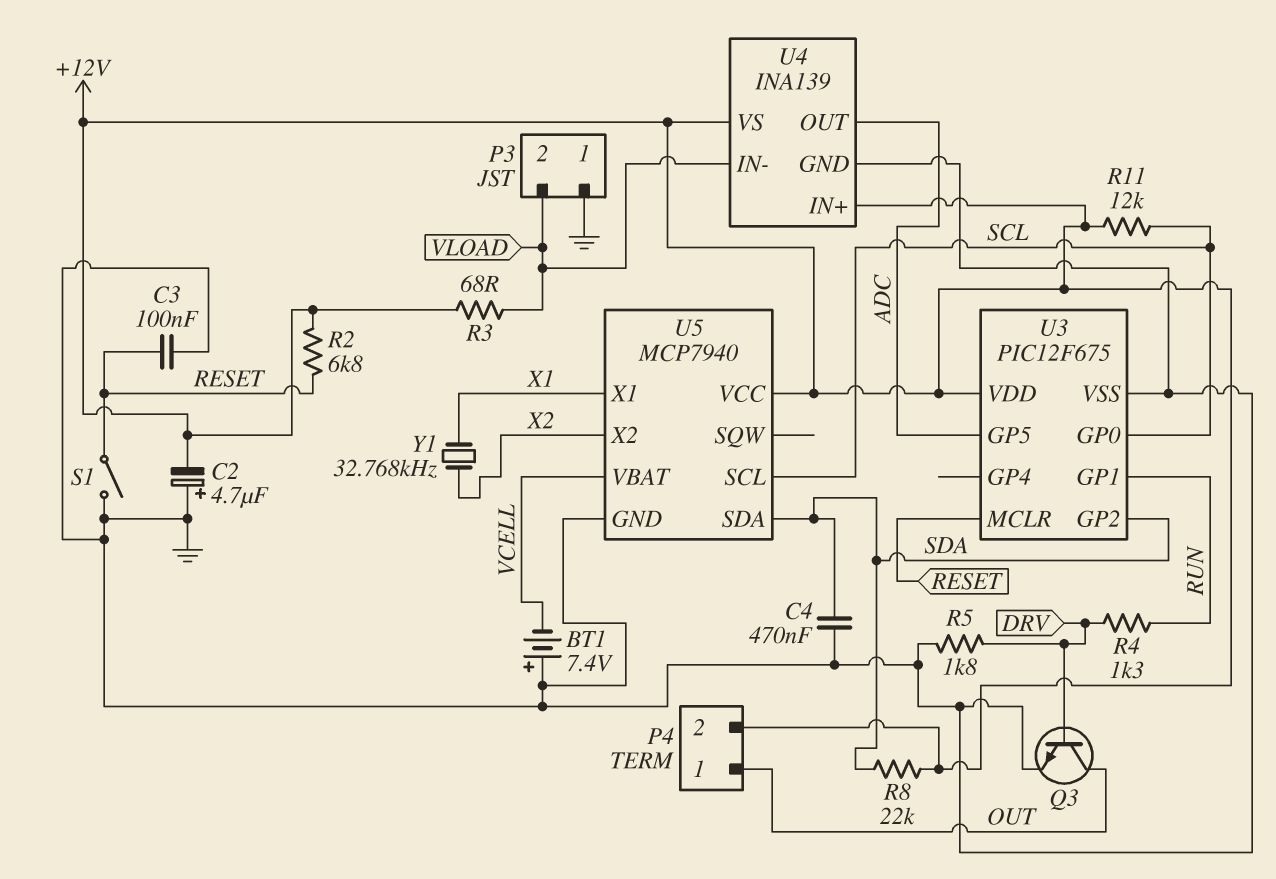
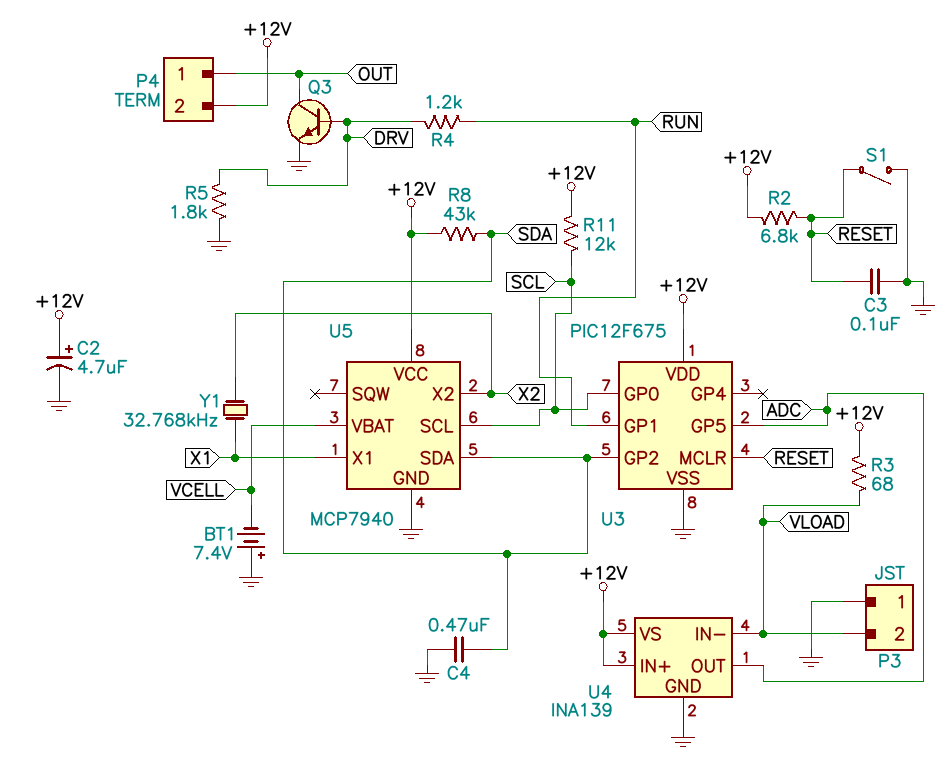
C2: 4.7uF (plus GND, minus +12V) -> 4.7uF (plus +12V, minus GND)
R4: 1.3k (DRV, RUN) -> 1.2k (DRV, RUN)
R8: 22k (+12V, SDA) -> 43k (+12V, SDA)

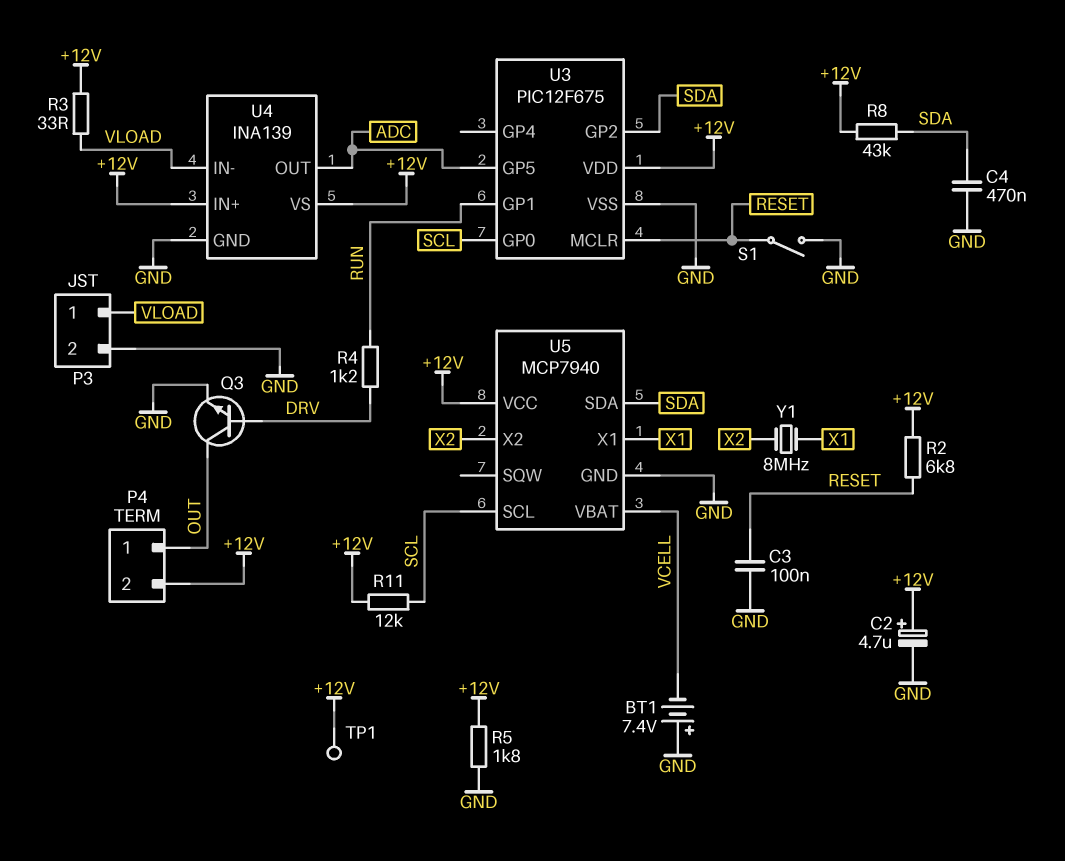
P3 pin 1: GND -> VLOAD
P3 pin 2: VLOAD -> GND
R3: 68 (+12V, VLOAD) -> 33 (+12V, VLOAD)
R5: 1.8k (DRV, GND) -> 1.8k (+12V, GND)
TP1: none -> test point (+12V)
Y1: 32.768kHz (X1, X2) -> 8MHz (X1, X2)

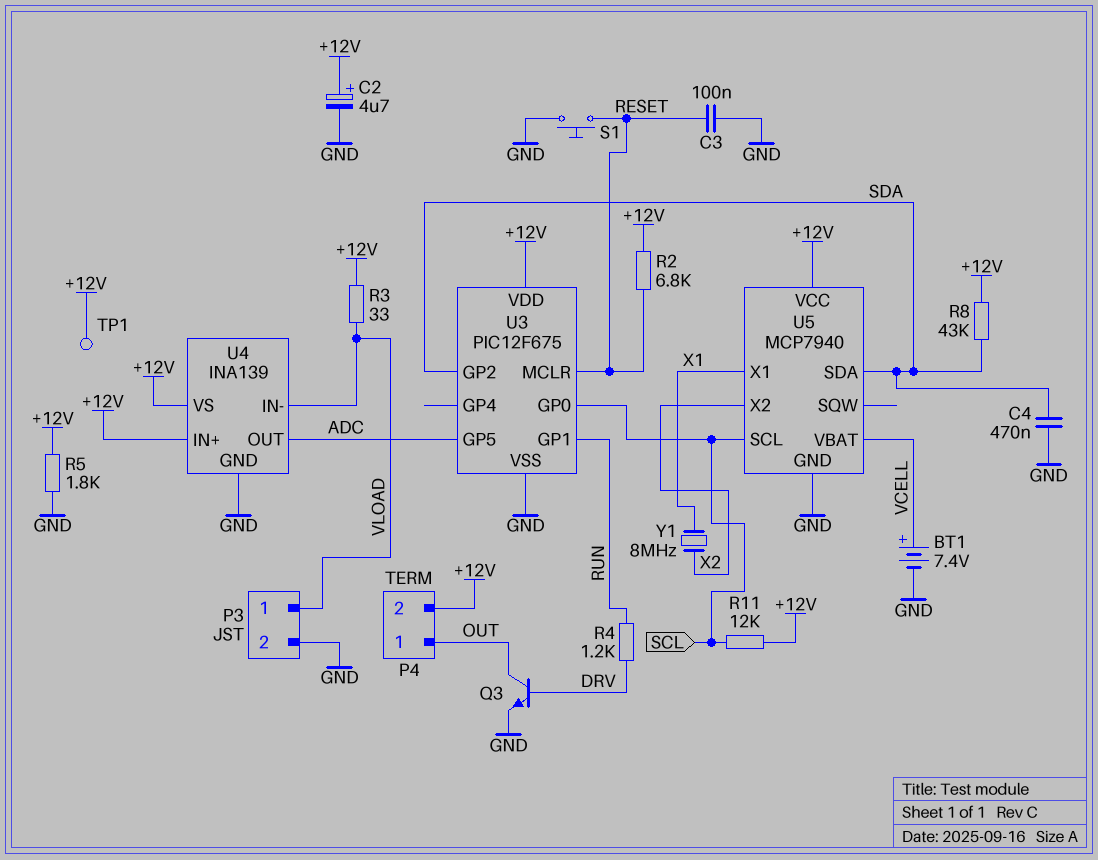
BT1: 7.4V (plus GND, minus VCELL) -> 7.4V (plus VCELL, minus GND)
S1: switch (GND, RESET) -> button (GND, RESET)

